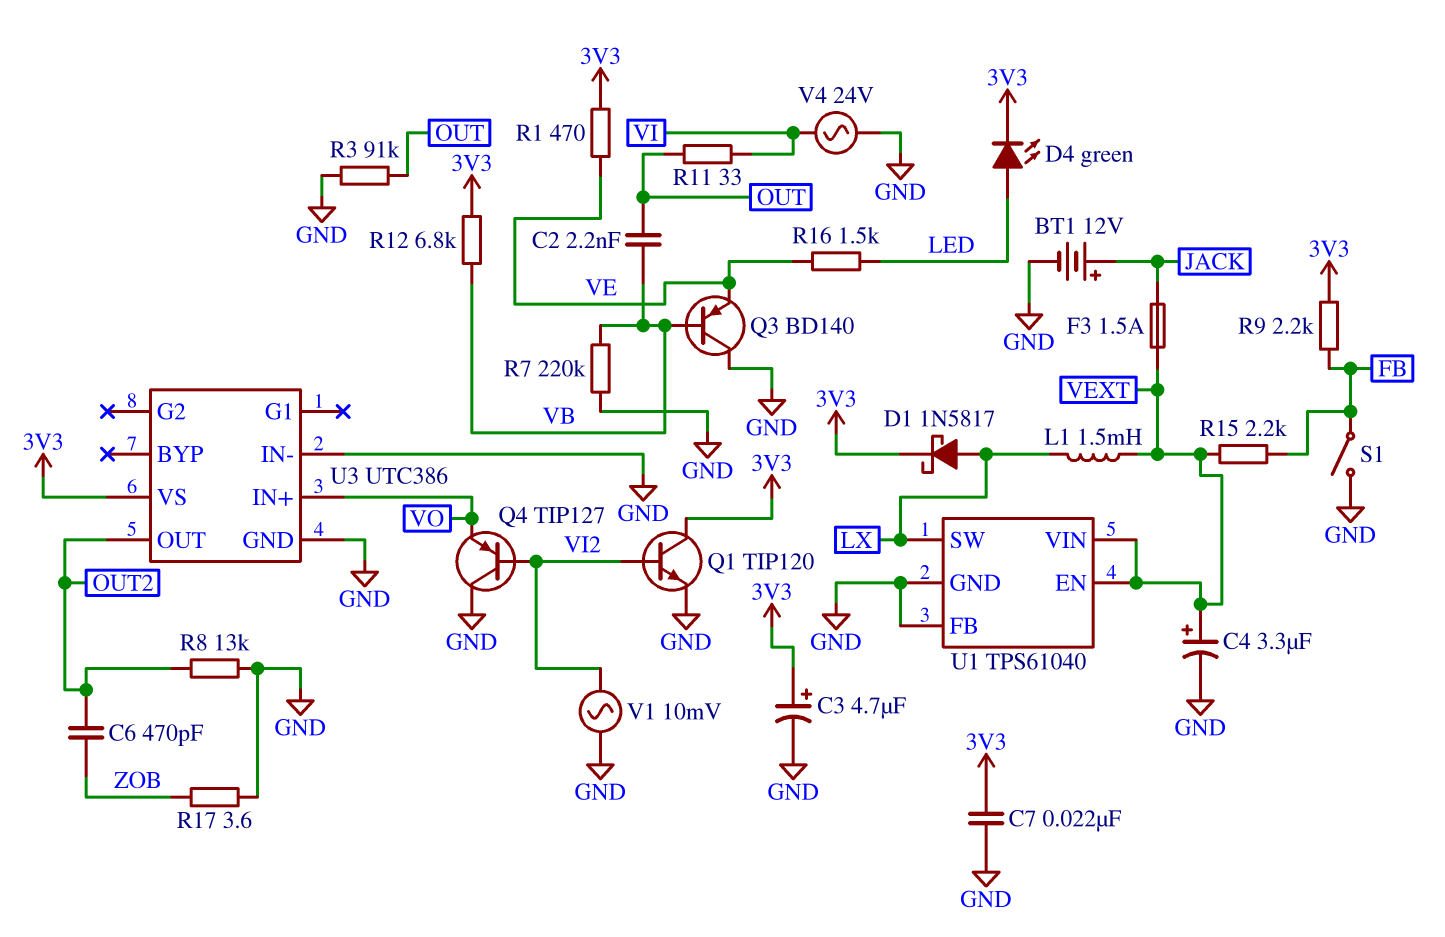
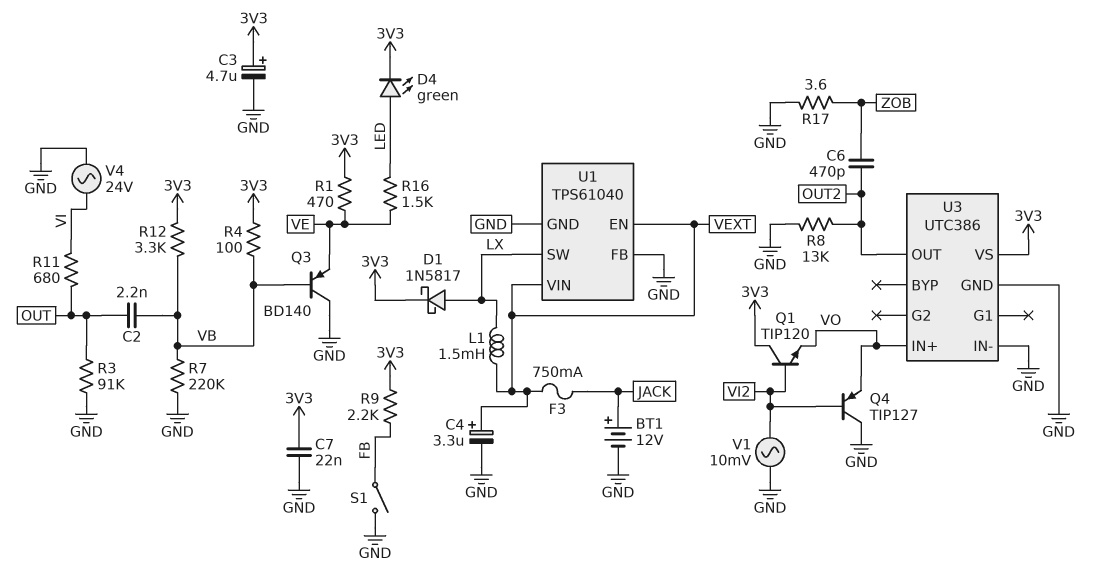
F3: 1.5A (JACK, VEXT) -> 750mA (JACK, VEXT)
Q1: NPN TIP120 (B VI2, C 3V3, E GND) -> NPN TIP120 (B VI2, C 3V3, E VO)
R4: none -> 100 (3V3, VB)
R11: 33 (OUT, VI) -> 680 (OUT, VI)
R12: 6.8k (3V3, VB) -> 3.3k (3V3, VB)
R15: 2.2k (FB, VEXT) -> none

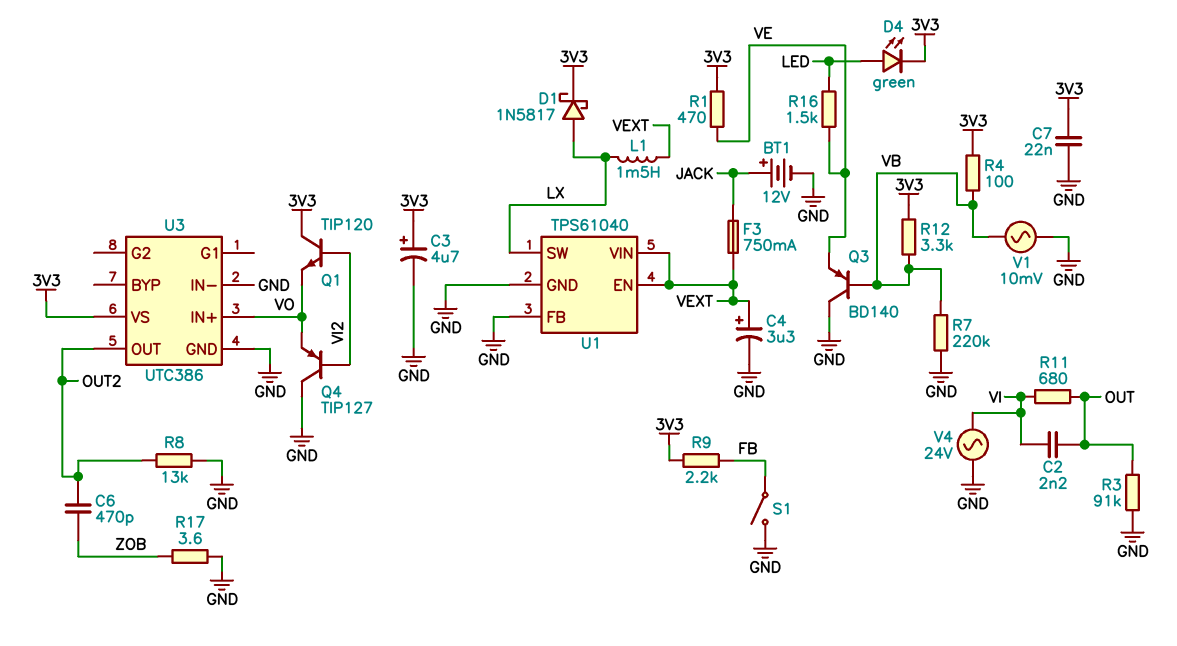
C2: 2.2nF (OUT, VB) -> 2.2nF (OUT, VI)
V1: AC 10mV (GND, VI2) -> AC 10mV (GND, VB)

